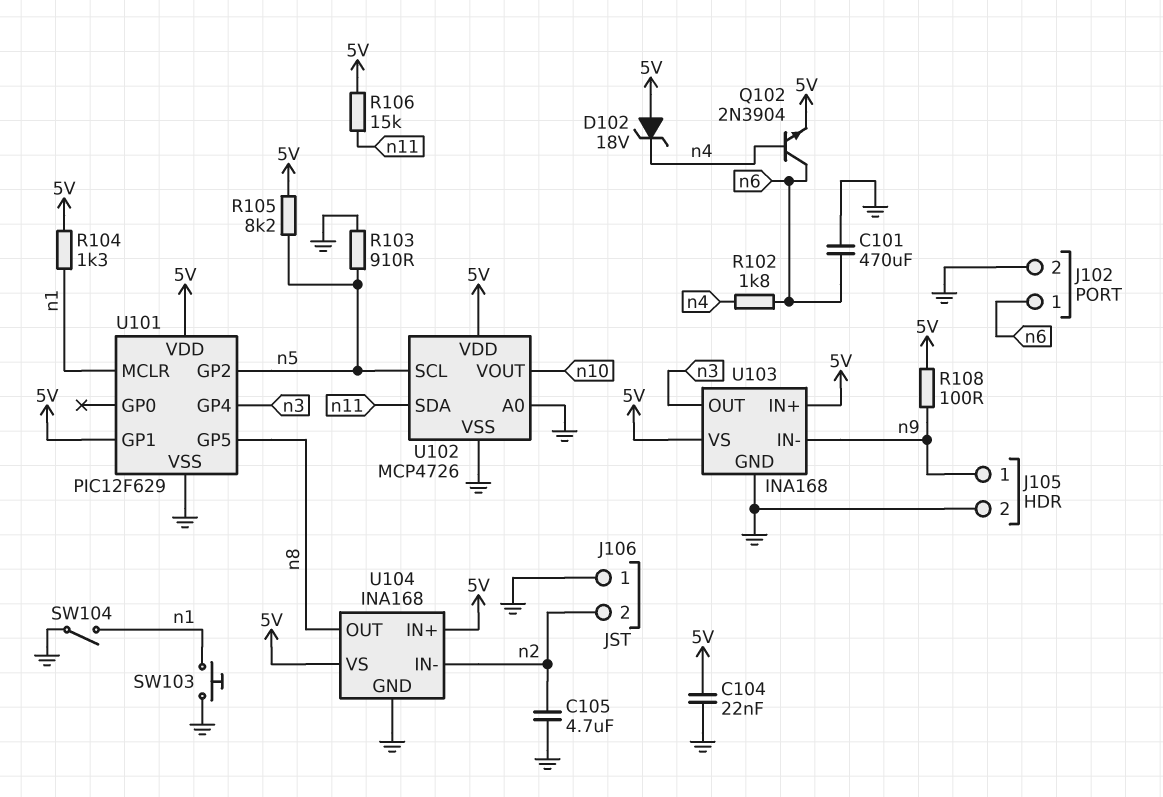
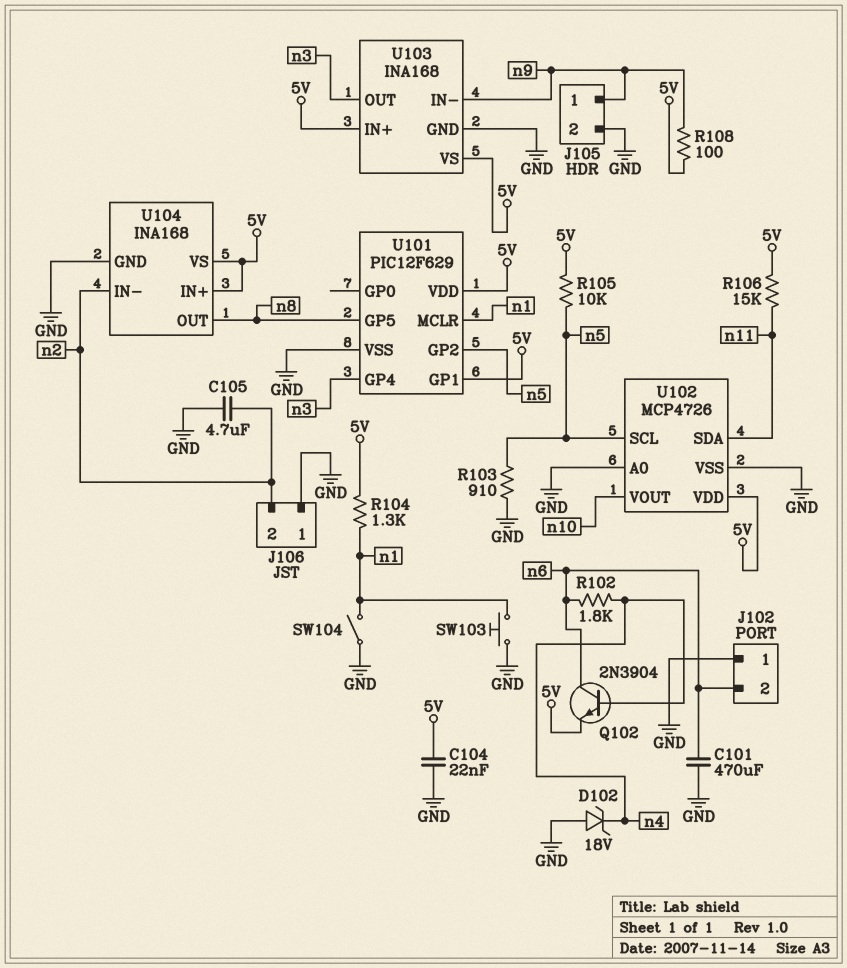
D102: zener 18V (A 5V, K n4) -> zener 18V (A GND, K n4)
J102 pin 1: n6 -> GND
J102 pin 2: GND -> n6
R105: 8.2k (5V, n5) -> 10k (5V, n5)

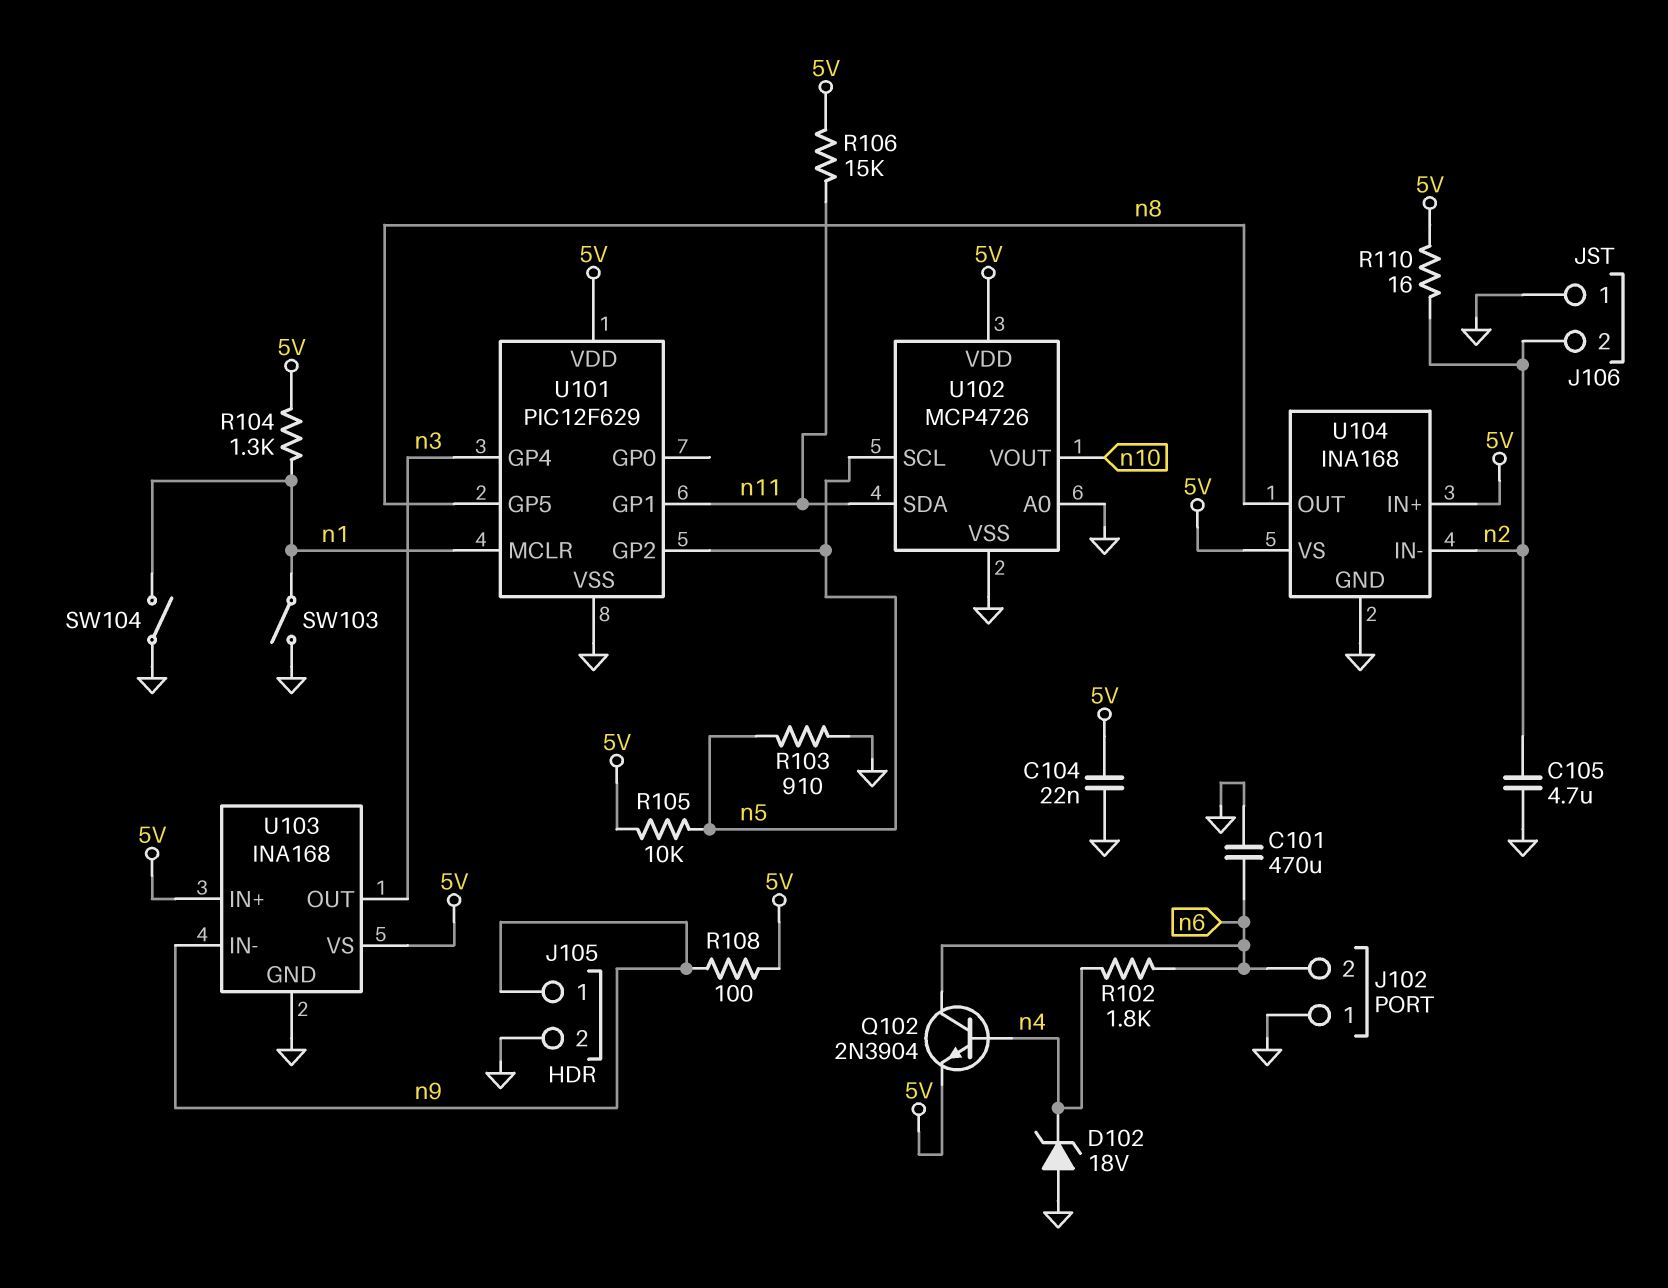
R110: none -> 16 (5V, n2)
SW103: button (GND, n1) -> switch (GND, n1)
U101 pin GP1: 5V -> n11

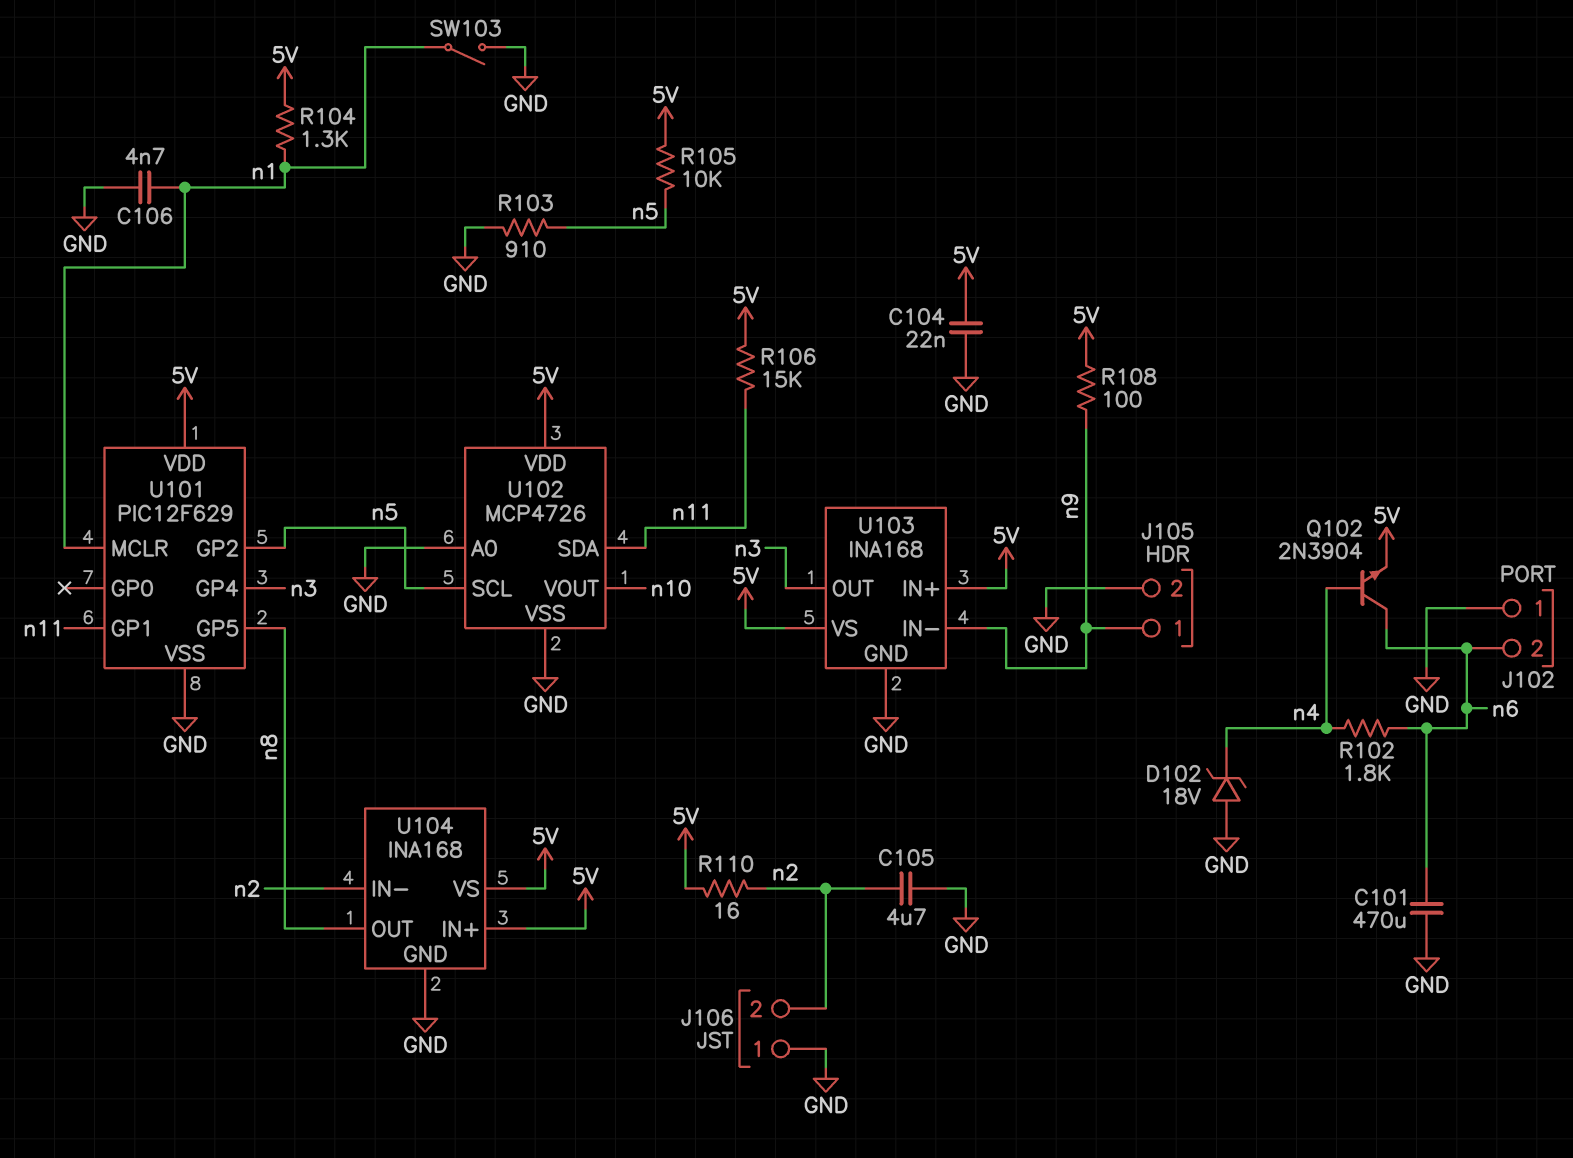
C106: none -> 4.7nF (GND, n1)
SW104: switch (GND, n1) -> none

